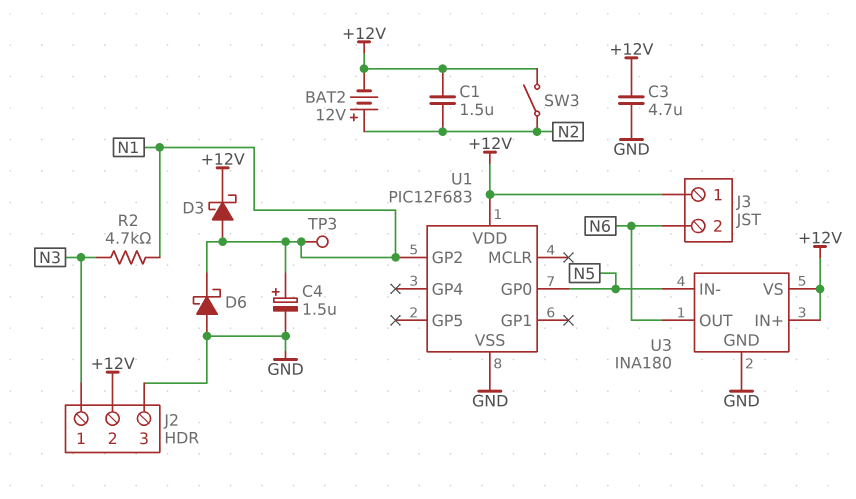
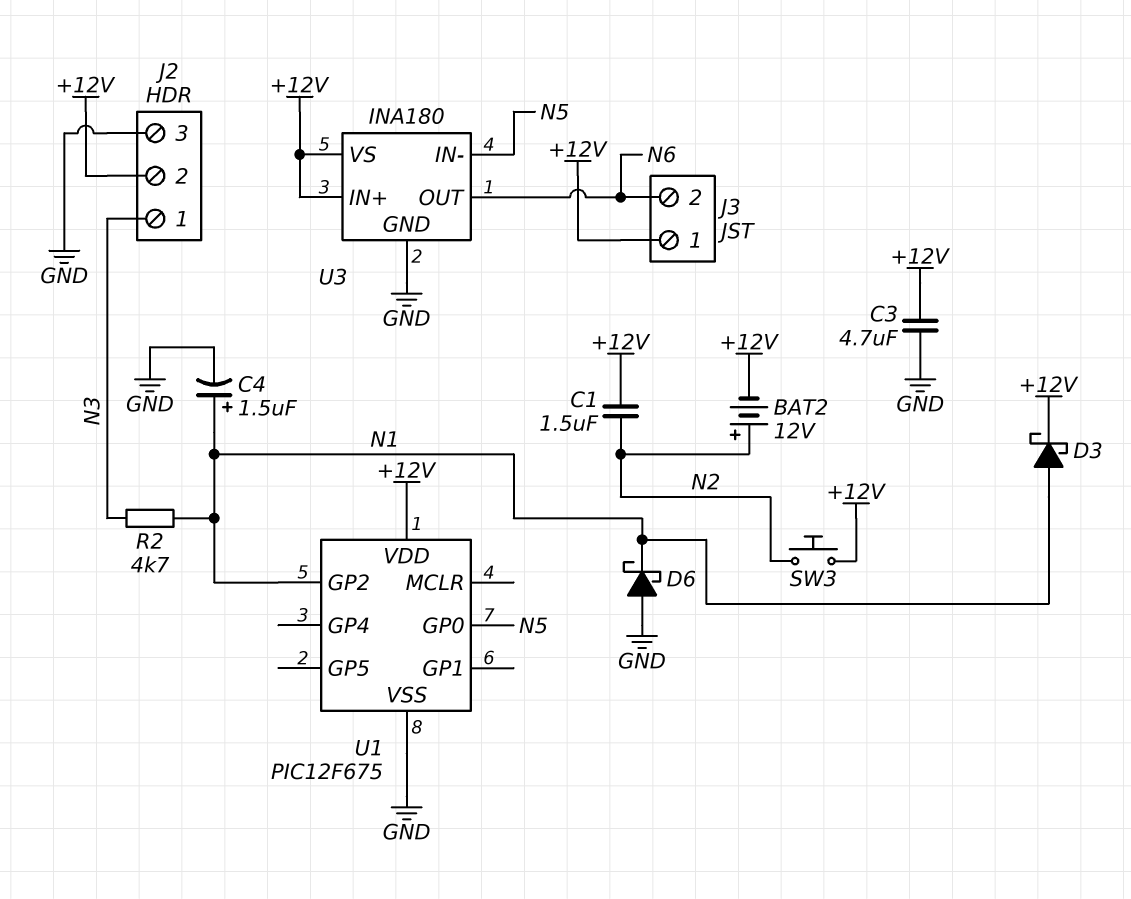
SW3: switch (+12V, N2) -> button (+12V, N2)
TP3: test point (N1) -> none
U1: PIC12F683 -> PIC12F675

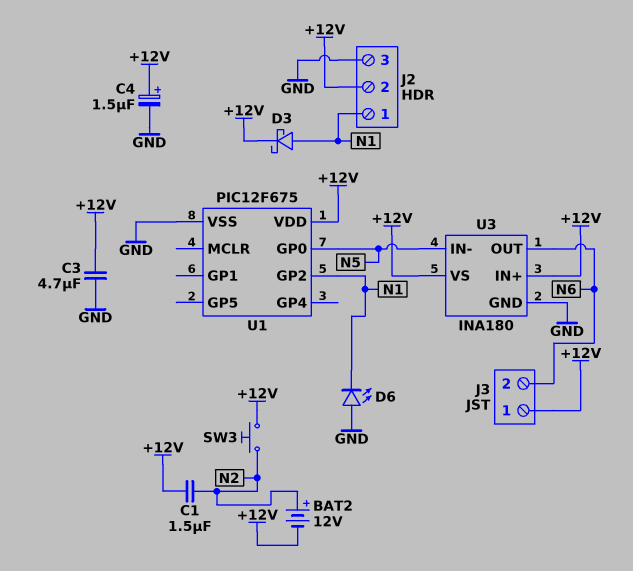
C4: 1.5uF (plus N1, minus GND) -> 1.5uF (plus +12V, minus GND)
D6: schottky (A GND, K N1) -> LED (A GND, K N1)
J2 pin 1: N3 -> N1
R2: 4.7k (N1, N3) -> none

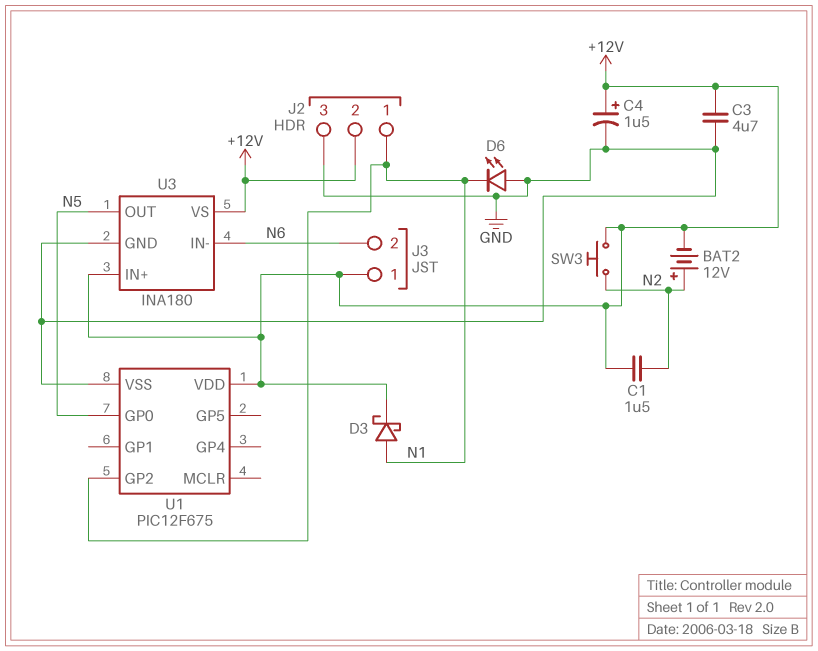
U3 pin IN-: N5 -> N6
U3 pin OUT: N6 -> N5

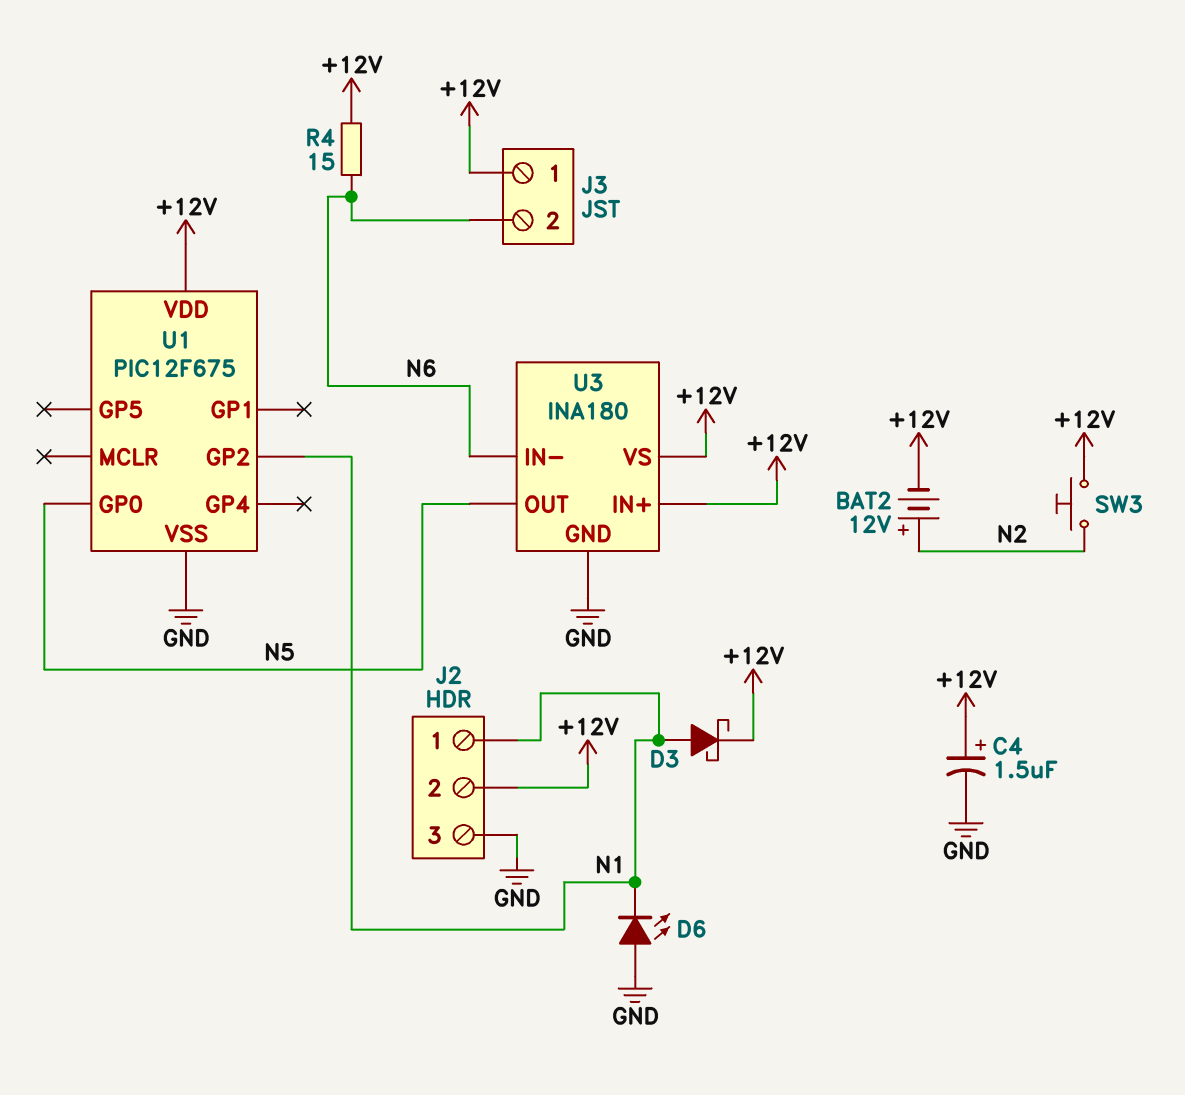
C1: 1.5uF (+12V, N2) -> none
C3: 4.7uF (+12V, GND) -> none
R4: none -> 15 (+12V, N6)

